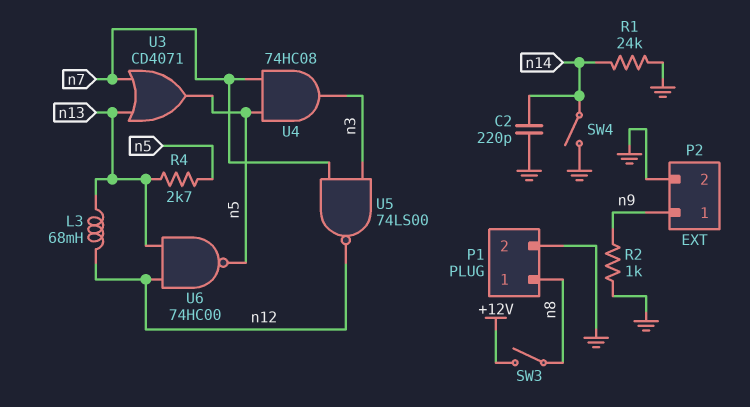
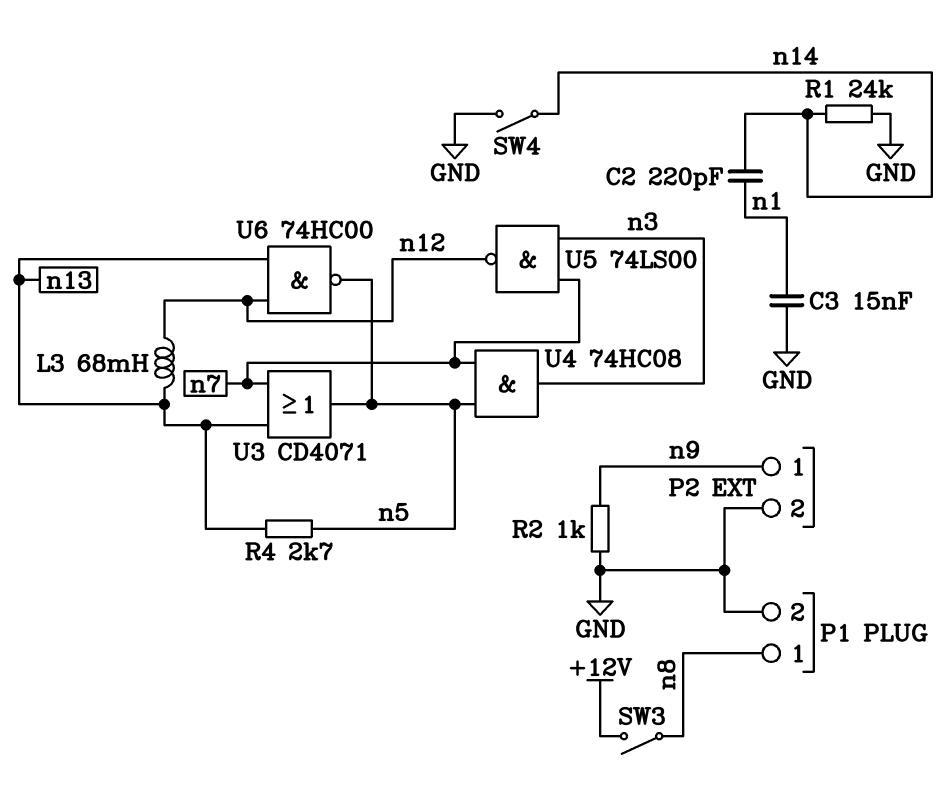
C2: 220pF (GND, n14) -> 220pF (n1, n14)
C3: none -> 15nF (GND, n1)

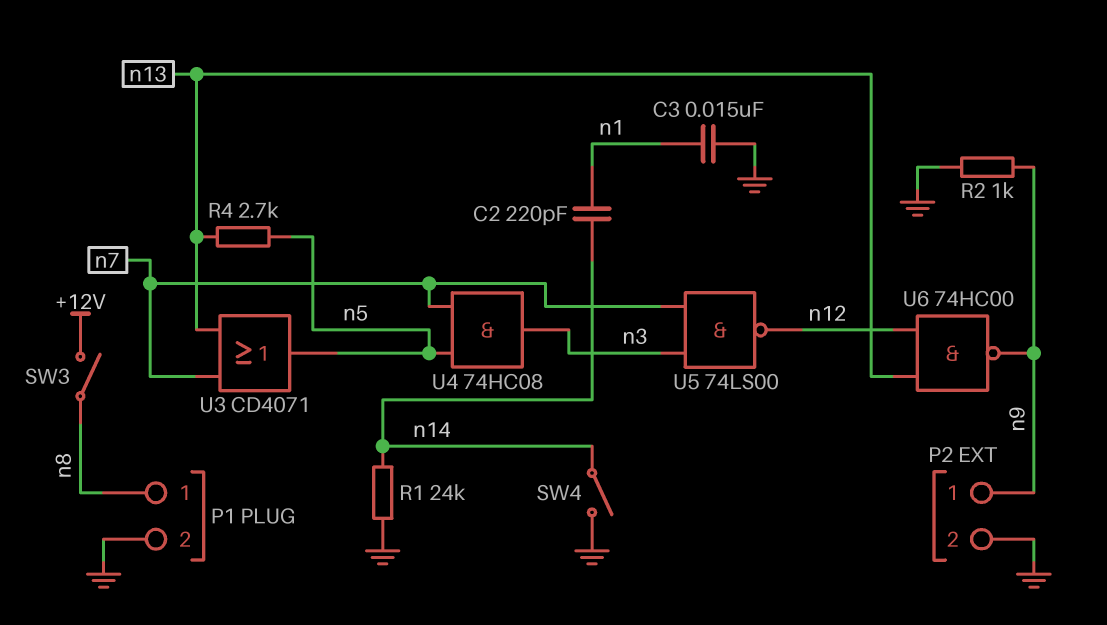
L3: 68mH (n12, n13) -> none
U6: NAND 74HC00 (in n12, in n13, out n5) -> NAND 74HC00 (in n12, in n13, out n9)

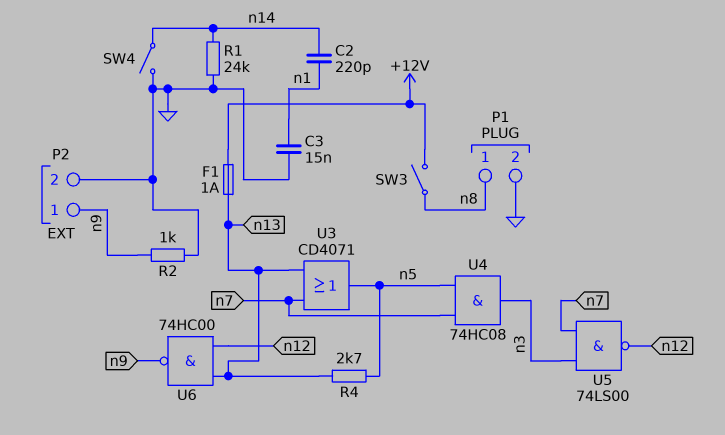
F1: none -> 1A (+12V, n13)

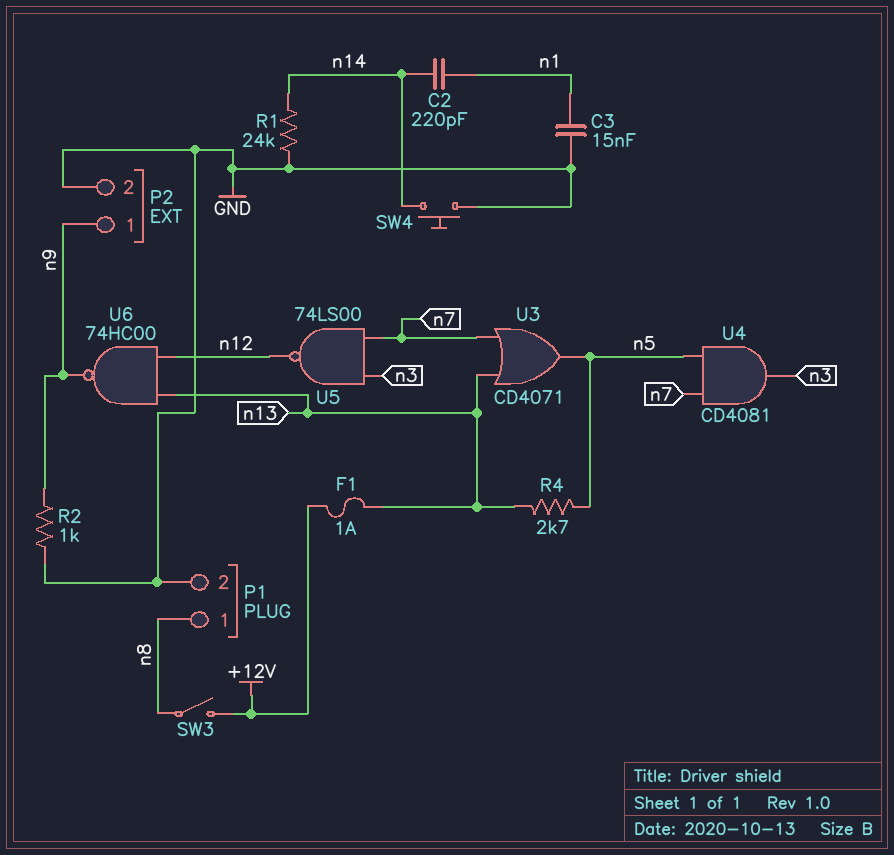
SW4: switch (GND, n14) -> button (GND, n14)
U4: AND 74HC08 (in n5, in n7, out n3) -> AND CD4081 (in n5, in n7, out n3)

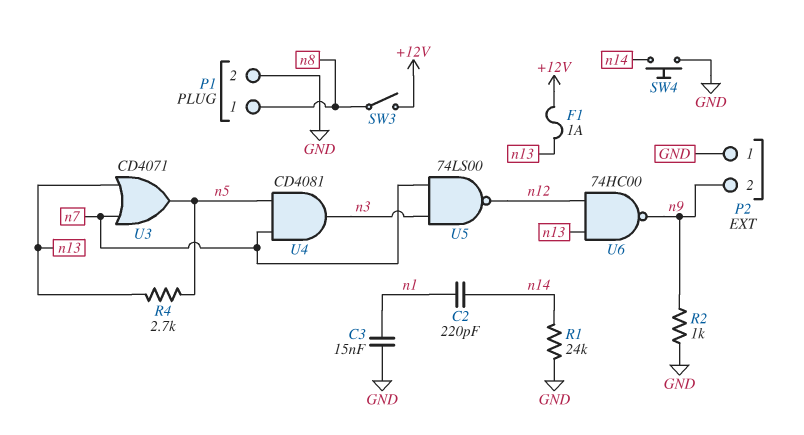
P2 pin 1: n9 -> GND
P2 pin 2: GND -> n9

